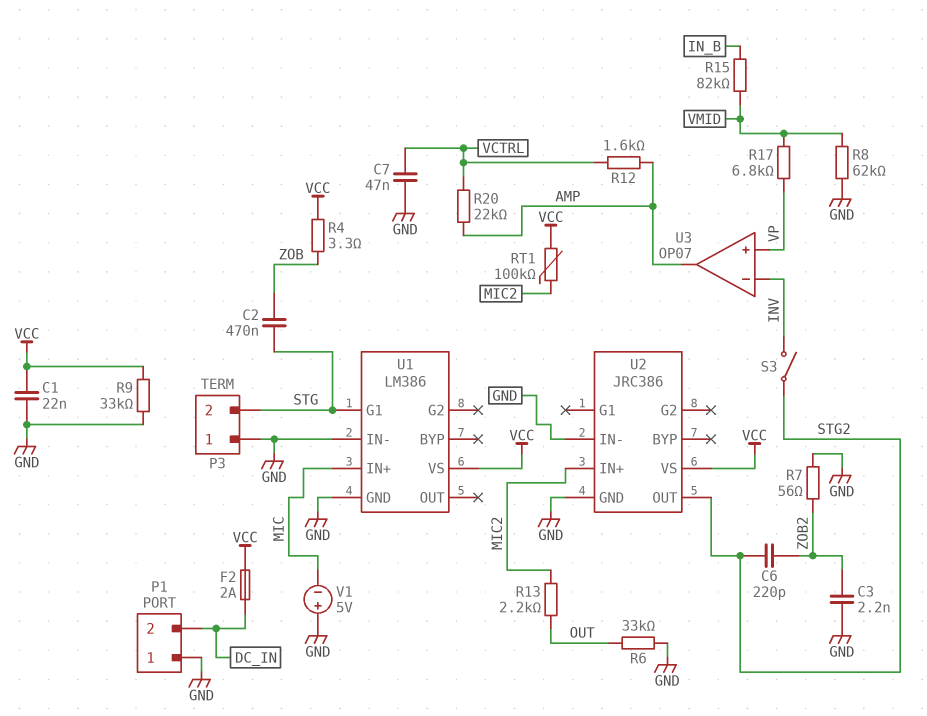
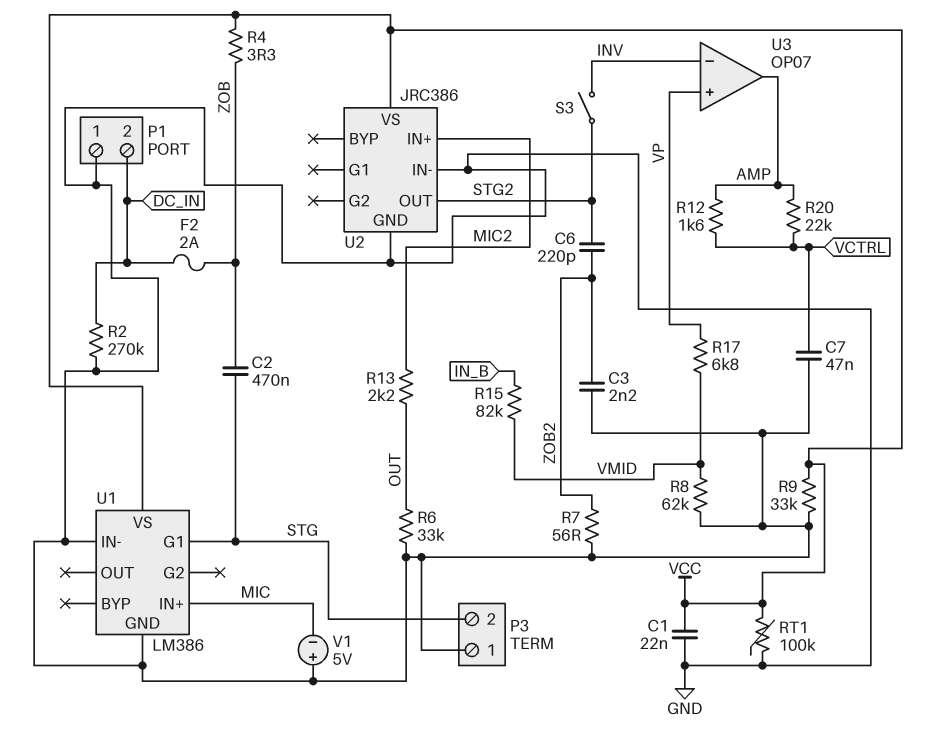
F2: 2A (DC_IN, VCC) -> 2A (DC_IN, ZOB)
R2: none -> 270k (DC_IN, GND)
RT1: 100k (MIC2, VCC) -> 100k (GND, VCC)

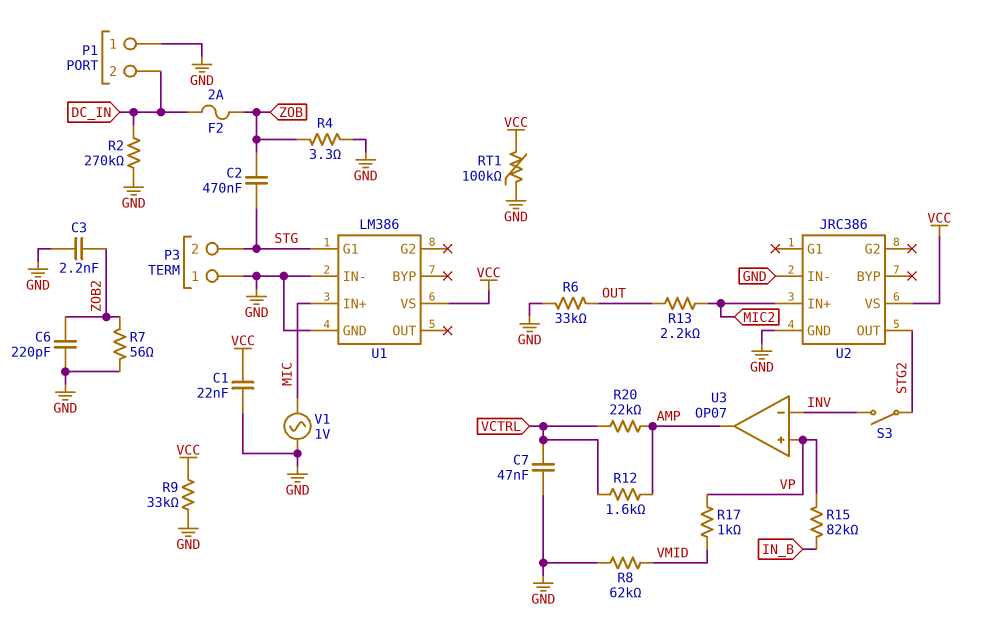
C6: 220pF (STG2, ZOB2) -> 220pF (GND, ZOB2)
R4: 3.3 (VCC, ZOB) -> 3.3 (GND, ZOB)
R15: 82k (IN_B, VMID) -> 82k (IN_B, VP)
R17: 6.8k (VMID, VP) -> 1k (VMID, VP)
V1: 5V (plus GND, minus MIC) -> AC 1V (GND, MIC)

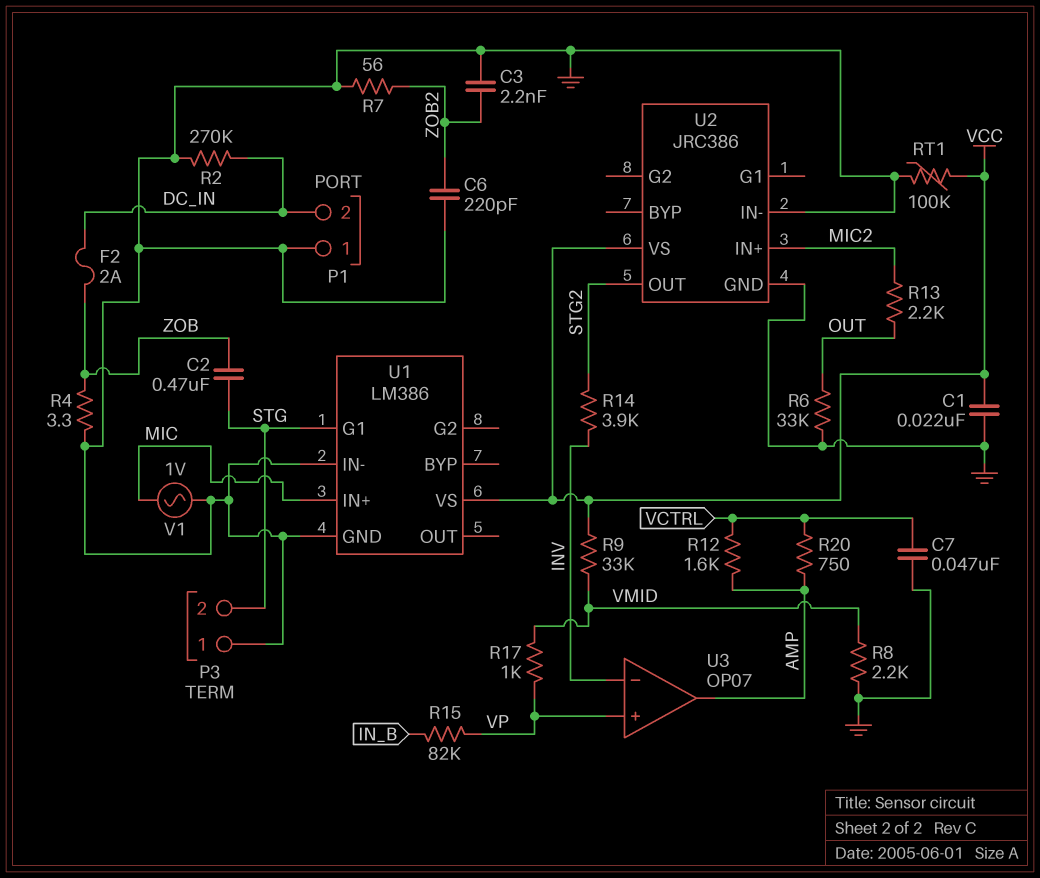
R8: 62k (GND, VMID) -> 2.2k (GND, VMID)
R9: 33k (GND, VCC) -> 33k (VCC, VMID)
R14: none -> 3.9k (INV, STG2)
R20: 22k (AMP, VCTRL) -> 750 (AMP, VCTRL)
S3: switch (INV, STG2) -> none

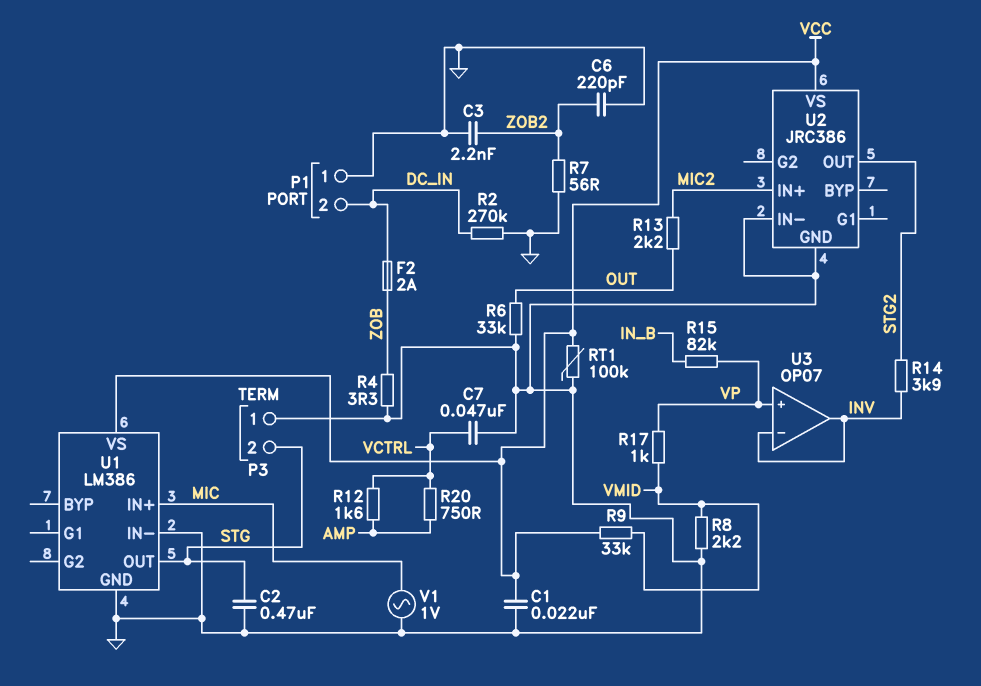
C2: 470nF (STG, ZOB) -> 470nF (GND, STG)
U1 pin G1: STG -> none
U1 pin OUT: none -> STG
U3 pin out: AMP -> INV

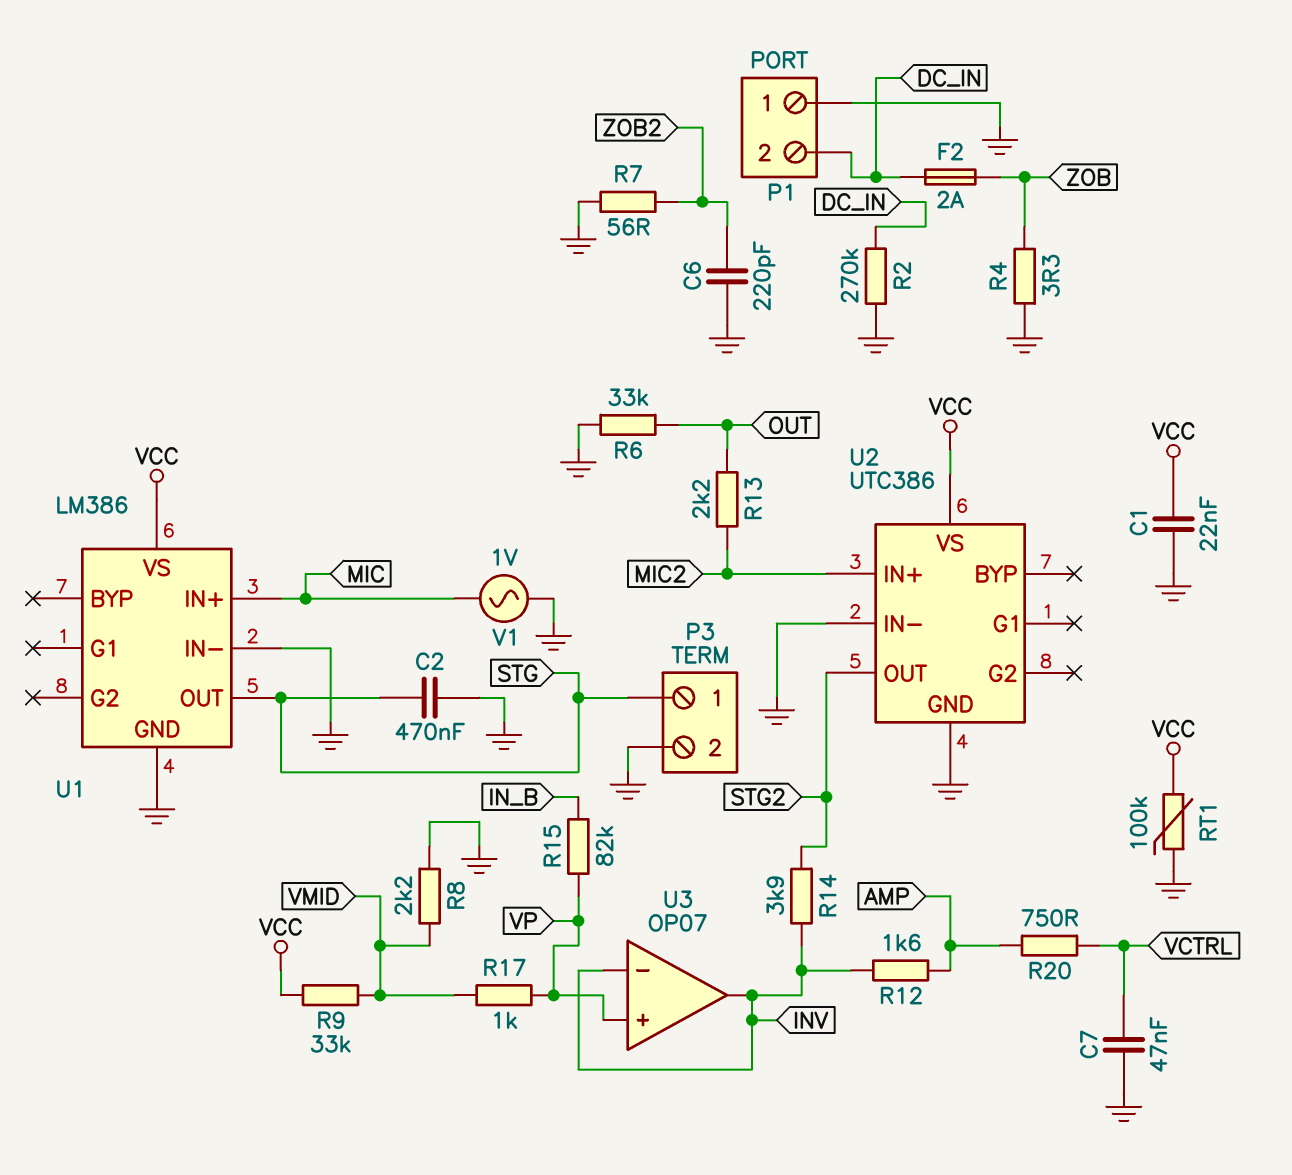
C3: 2.2nF (GND, ZOB2) -> none
P3 pin 1: GND -> STG
P3 pin 2: STG -> GND
R12: 1.6k (AMP, VCTRL) -> 1.6k (AMP, INV)
U2: JRC386 -> UTC386

